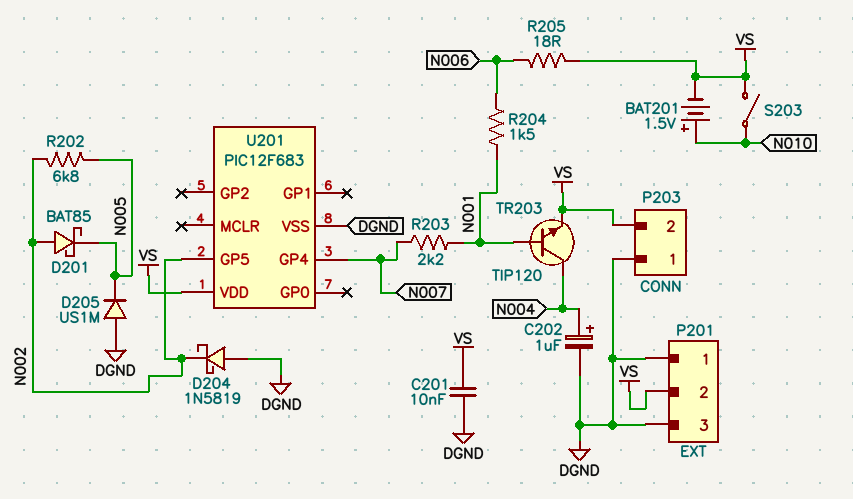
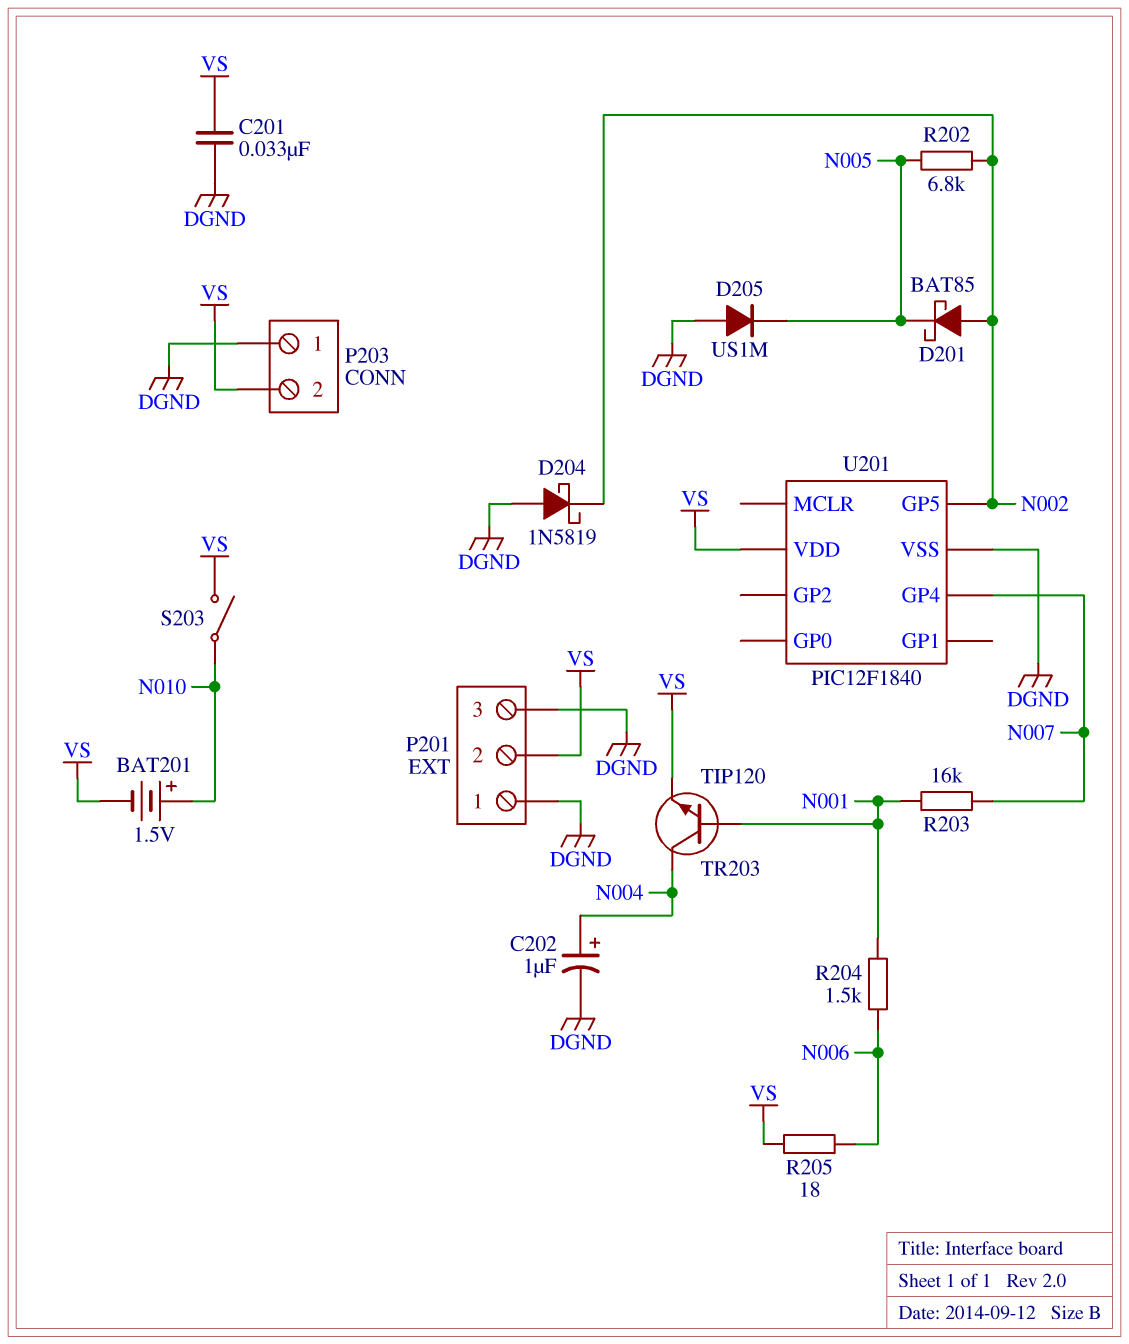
C201: 10nF (DGND, VS) -> 33nF (DGND, VS)
R203: 2.2k (N001, N007) -> 16k (N001, N007)
U201: PIC12F683 -> PIC12F1840

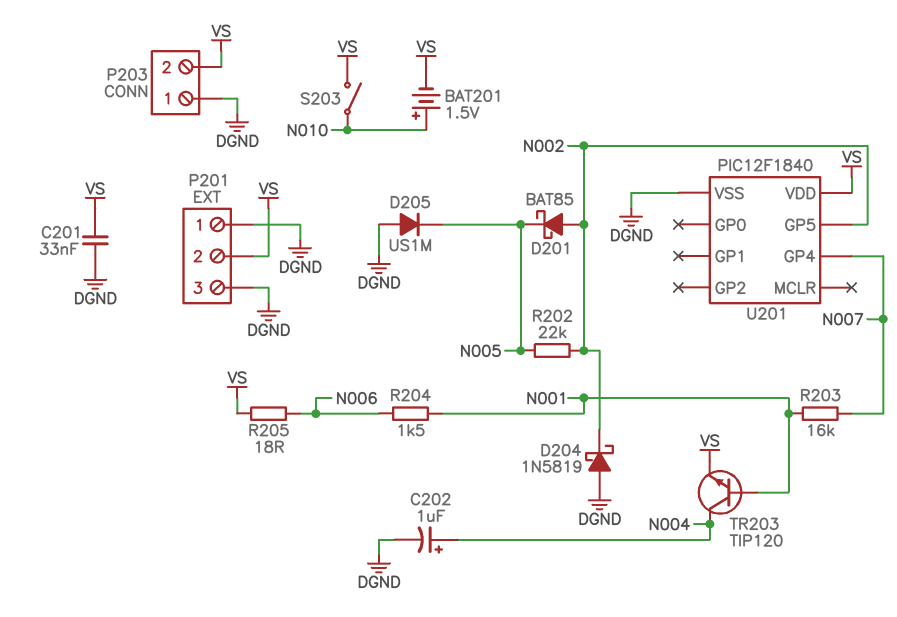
R202: 6.8k (N002, N005) -> 22k (N002, N005)

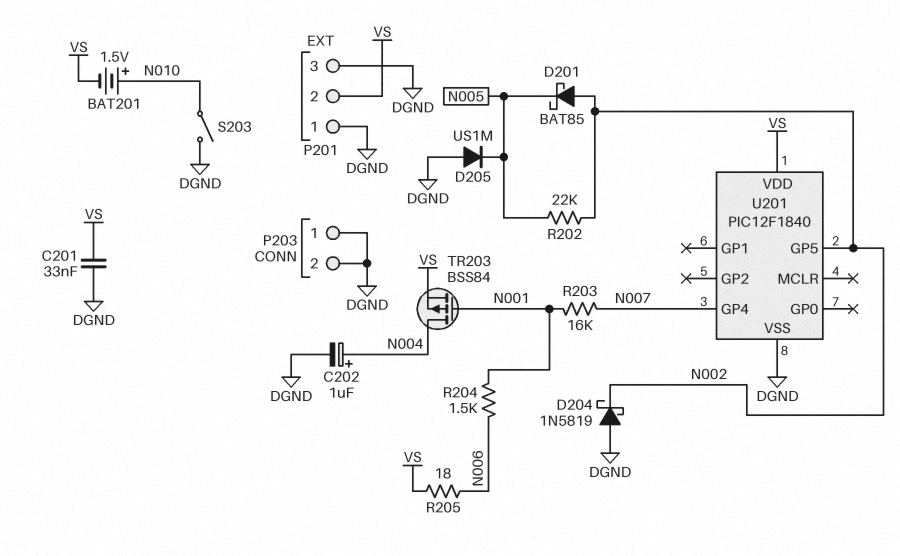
P203 pin 2: VS -> DGND
S203: switch (N010, VS) -> switch (DGND, N010)
TR203: NPN TIP120 (B N001, C N004, E VS) -> PMOS BSS84 (G N001, D N004, S VS)

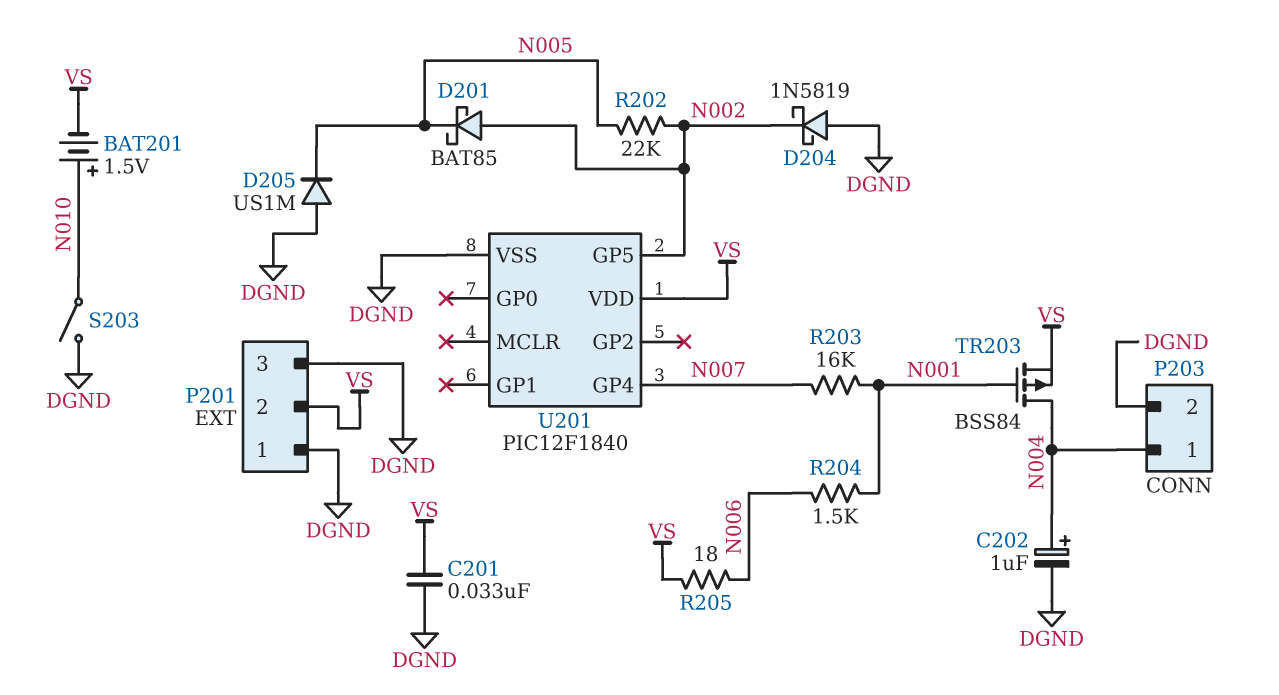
P203 pin 1: DGND -> N004

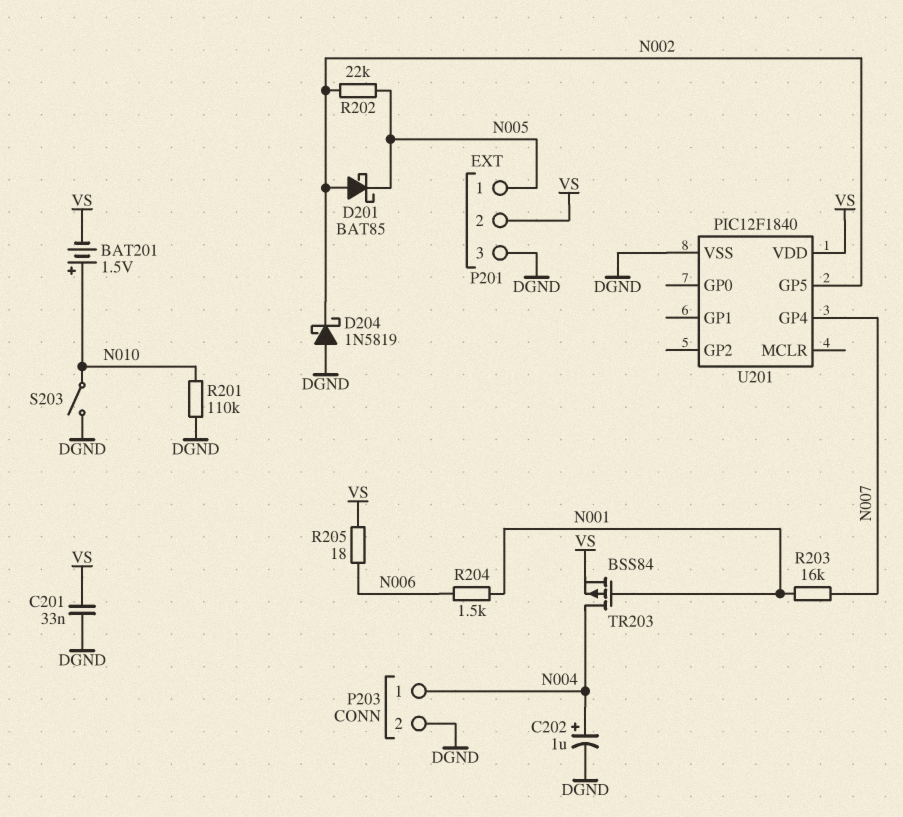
D205: diode US1M (A DGND, K N005) -> none
P201 pin 1: DGND -> N005
R201: none -> 110k (DGND, N010)

